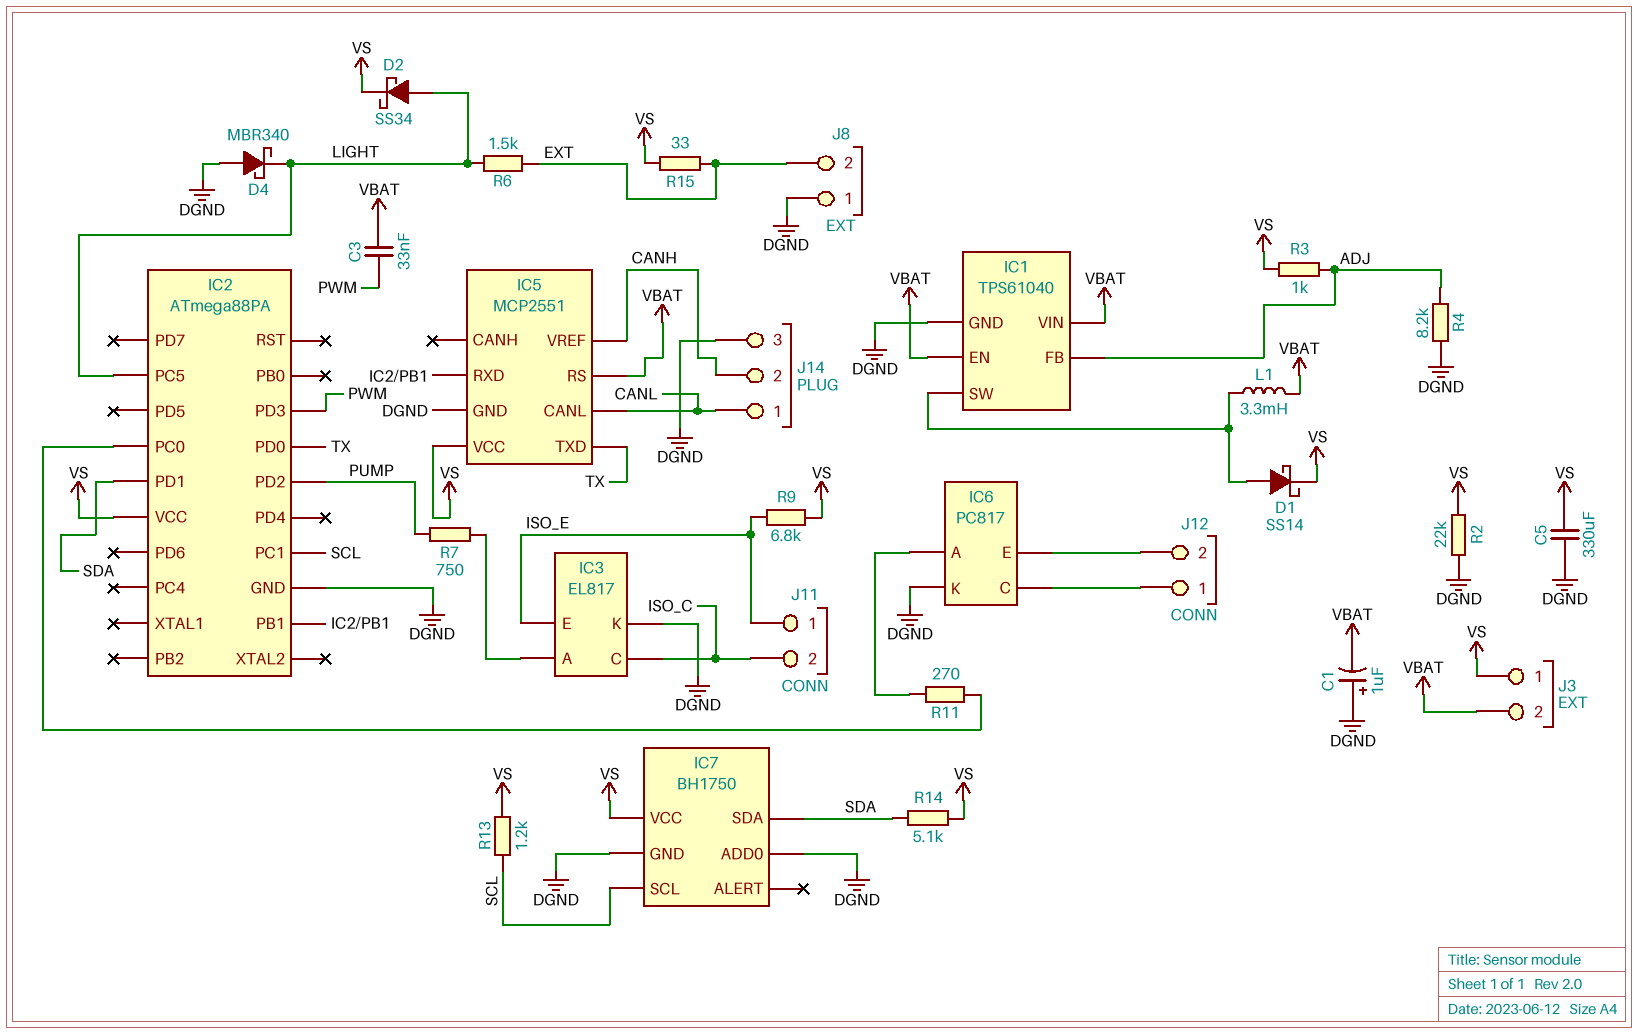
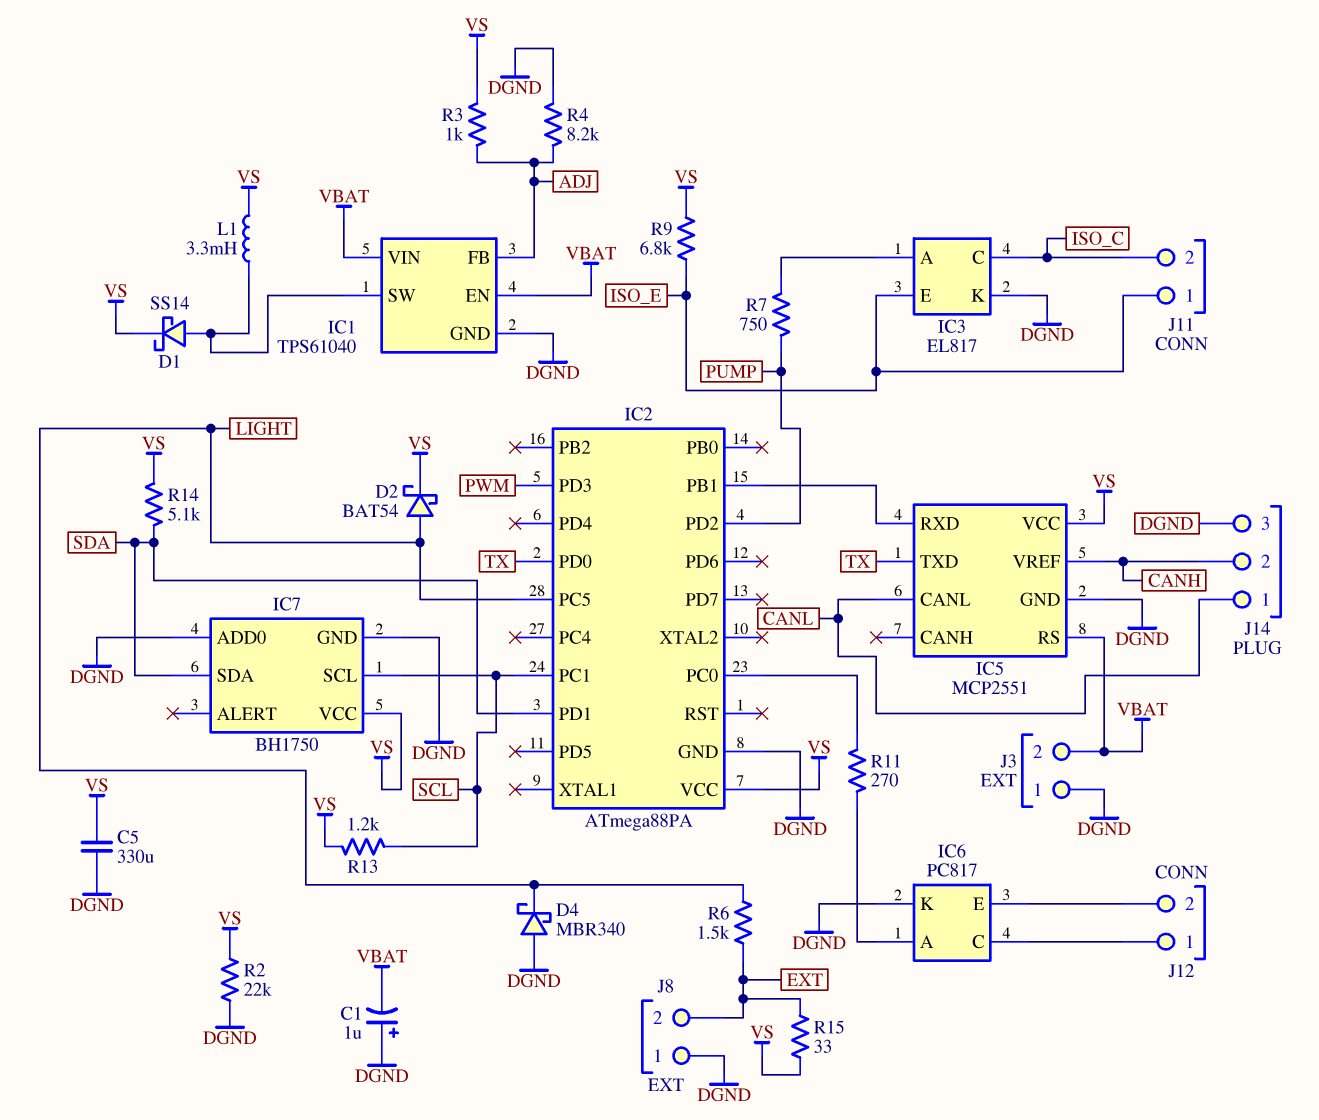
C3: 33nF (PWM, VBAT) -> none
D2: schottky SS34 (A LIGHT, K VS) -> schottky BAT54 (A LIGHT, K VS)
J3 pin 1: VS -> DGND
L1: 3.3mH (IC1/SW, VBAT) -> 3.3mH (IC1/SW, VS)

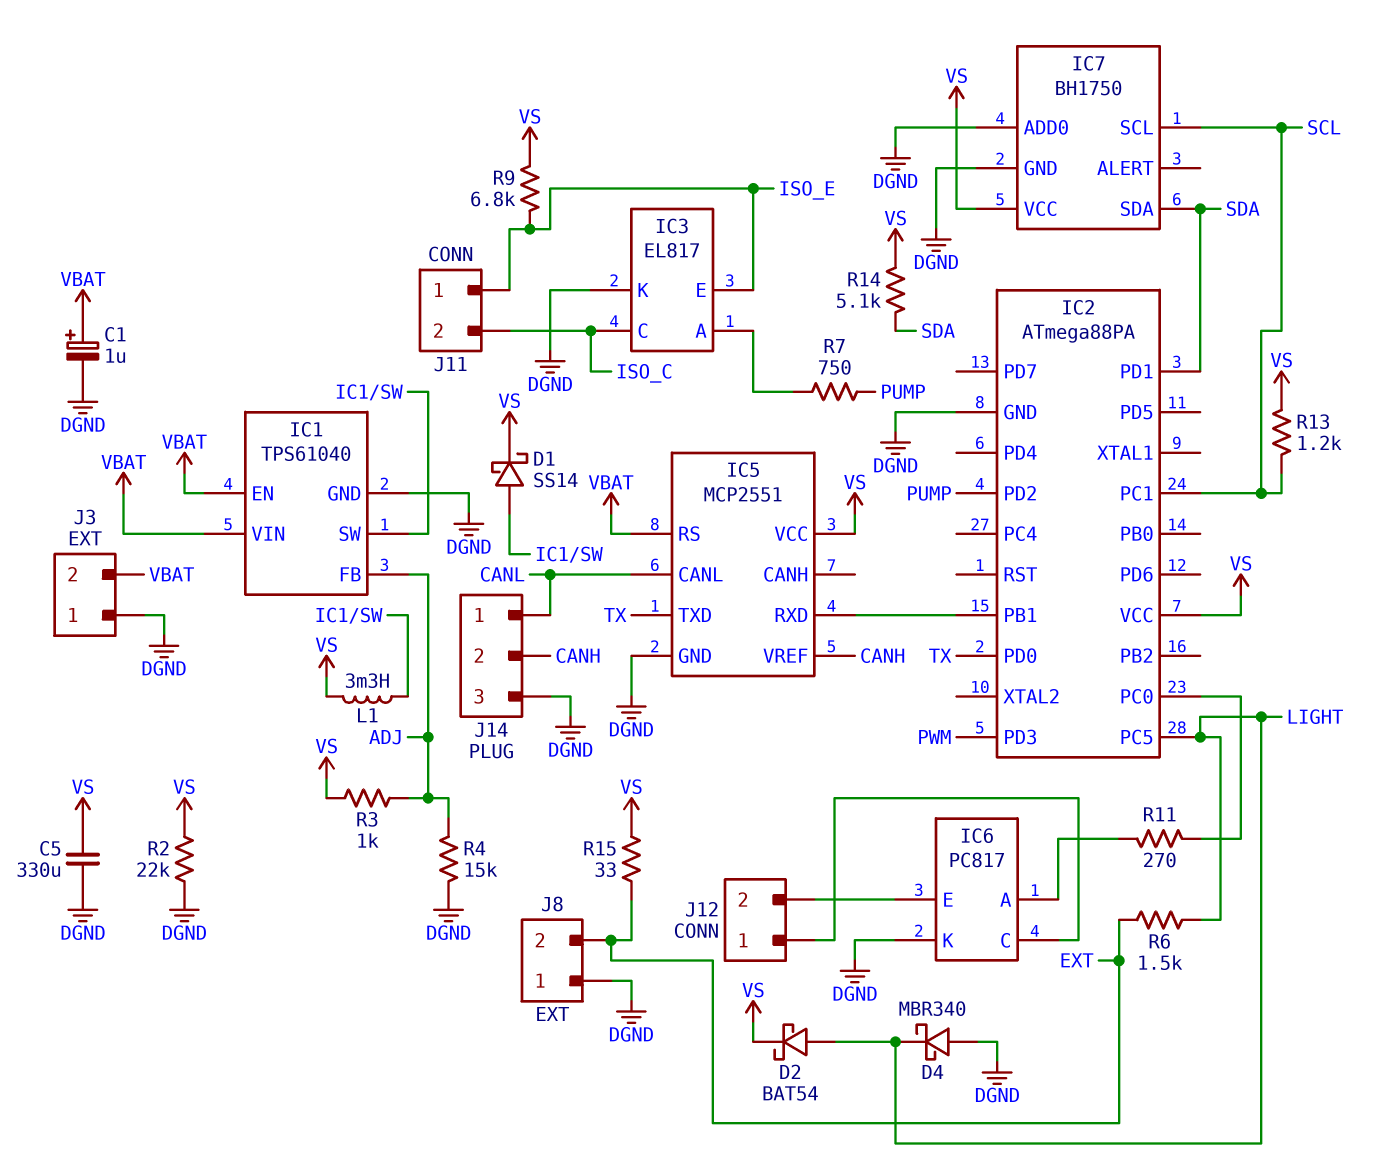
C1: 1uF (plus DGND, minus VBAT) -> 1uF (plus VBAT, minus DGND)
R4: 8.2k (ADJ, DGND) -> 15k (ADJ, DGND)

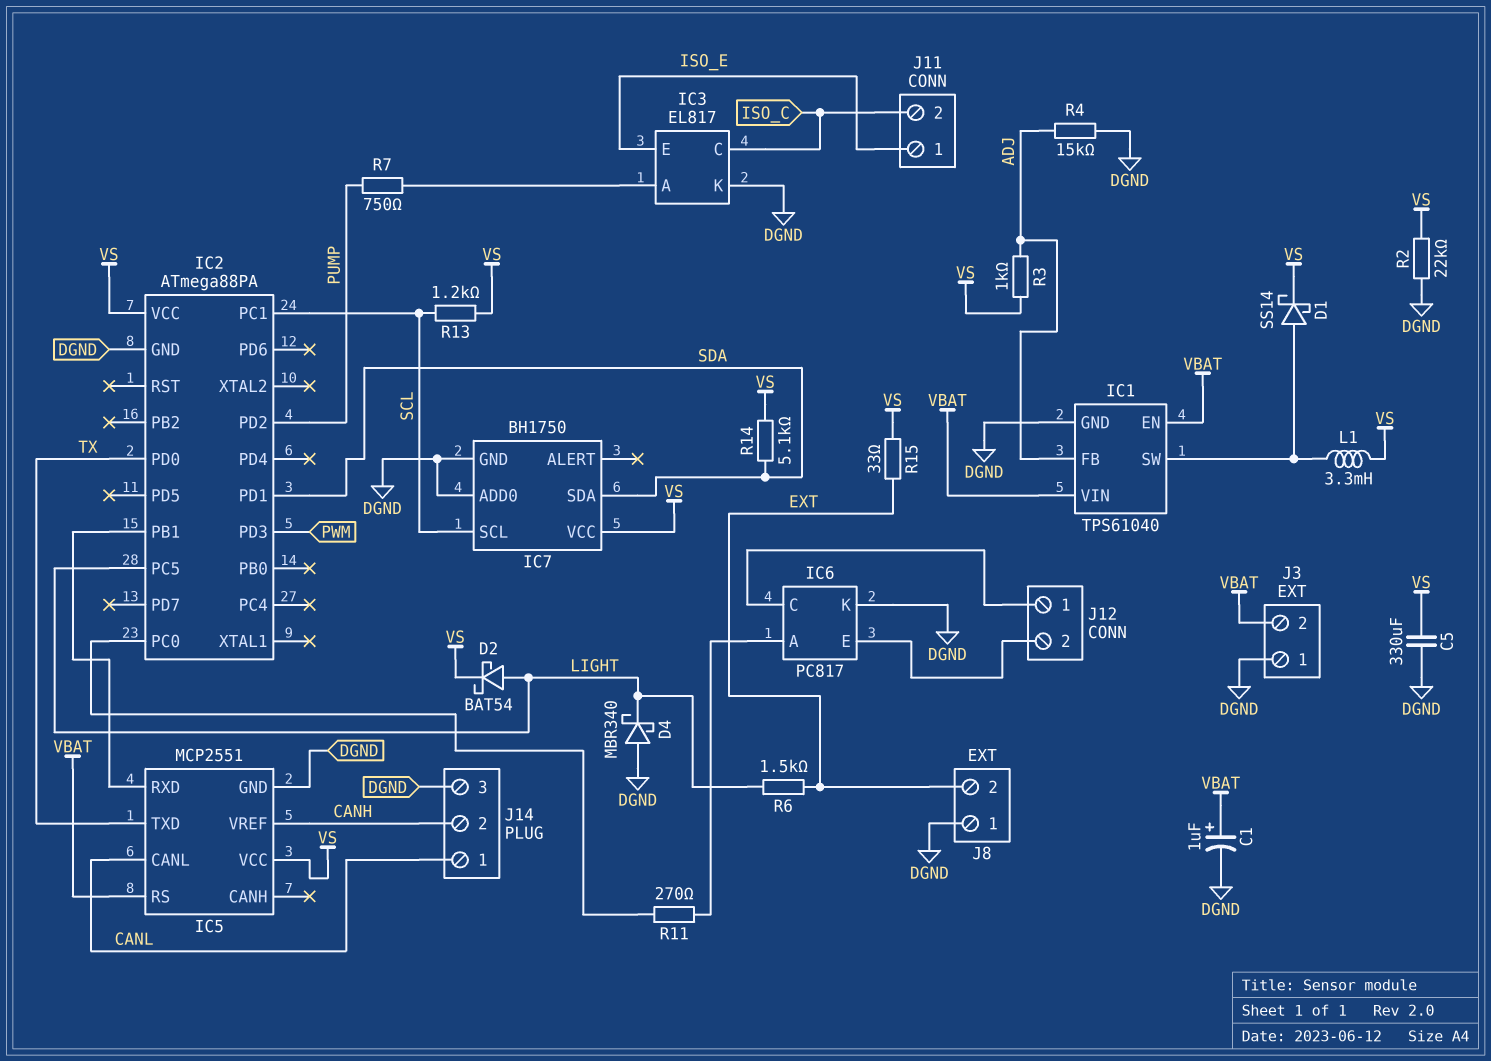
R9: 6.8k (ISO_E, VS) -> none

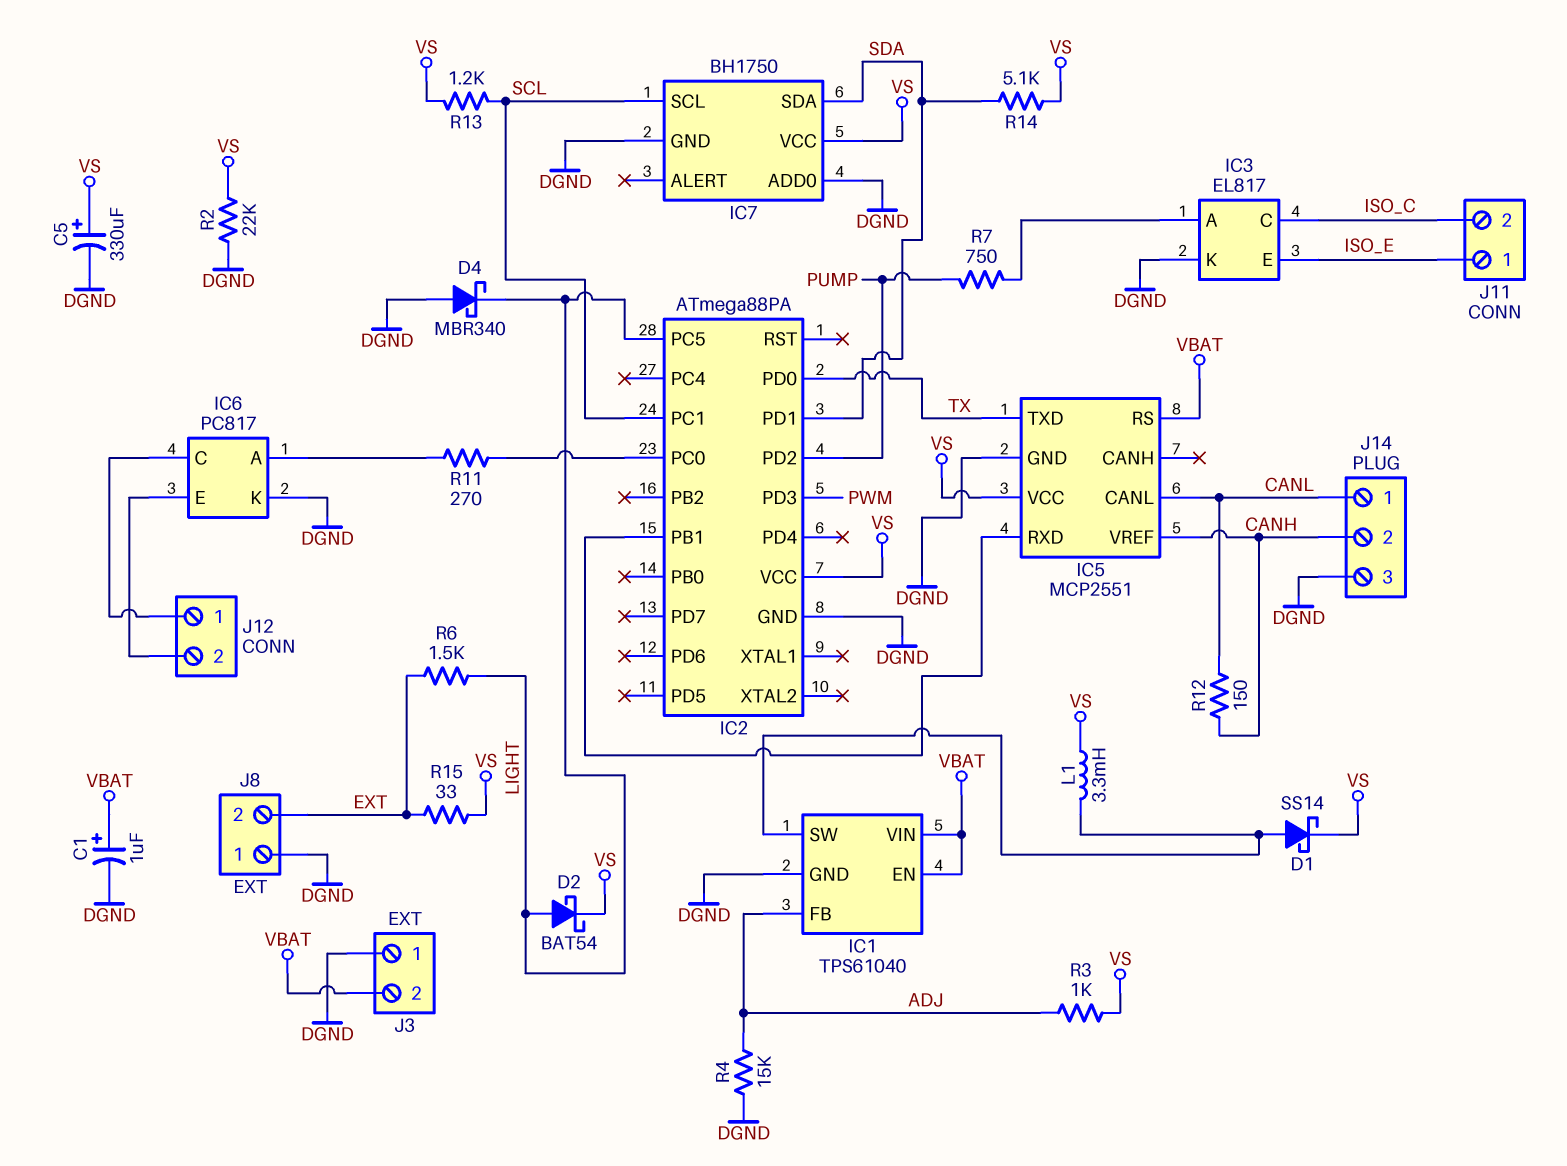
C5: 330uF (DGND, VS) -> 330uF (plus VS, minus DGND)
R12: none -> 150 (CANH, CANL)

